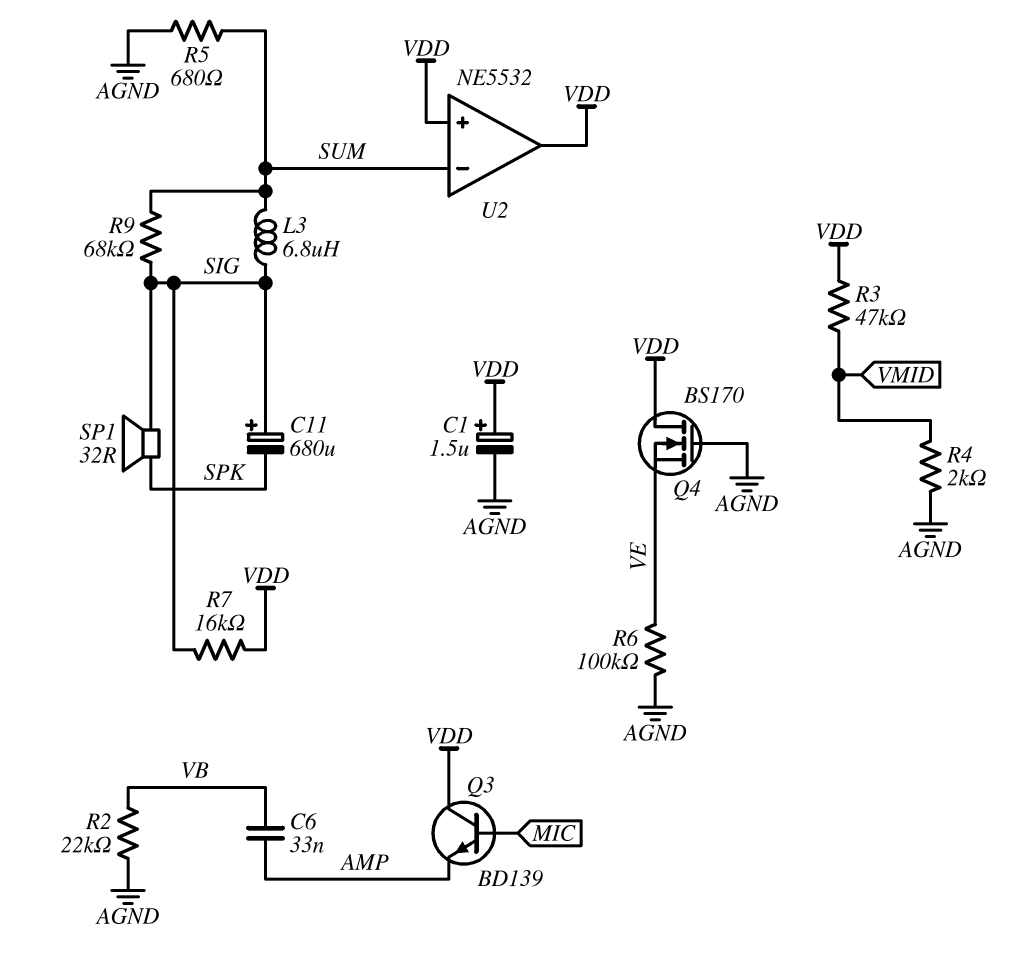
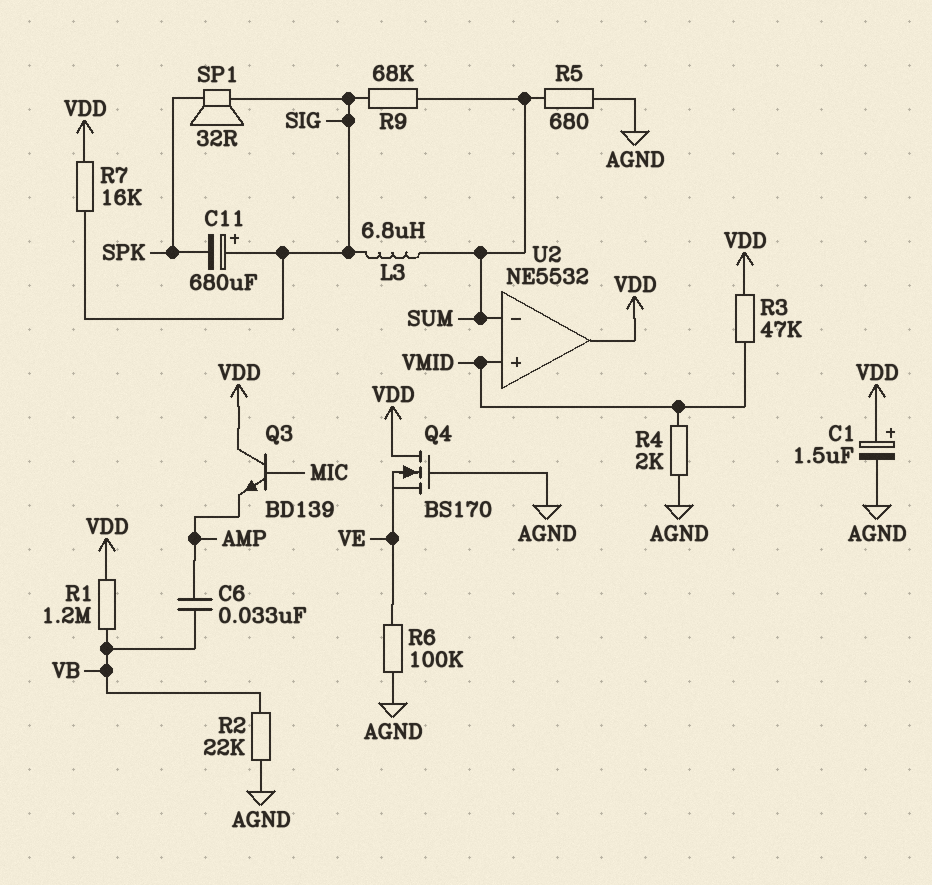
R1: none -> 1.2M (VB, VDD)
U2 pin in+: VDD -> VMID

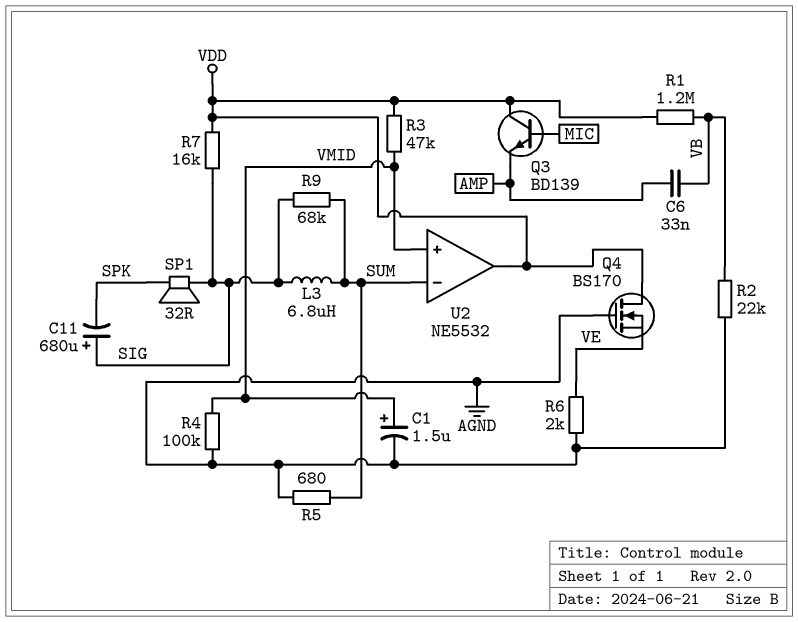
C1: 1.5uF (plus VDD, minus AGND) -> 1.5uF (plus VMID, minus AGND)
R4: 2k (AGND, VMID) -> 100k (AGND, VMID)
R6: 100k (AGND, VE) -> 2k (AGND, VE)

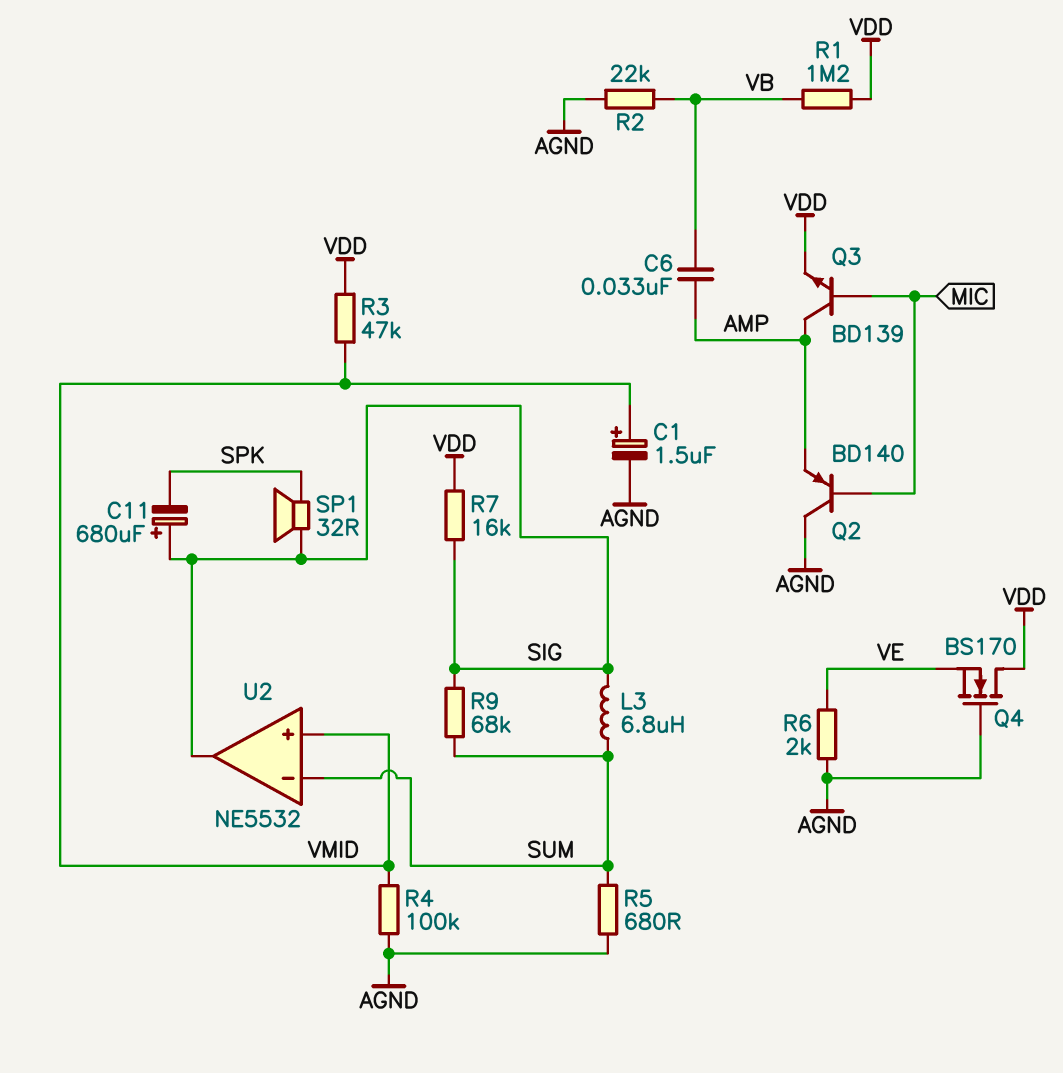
Q2: none -> PNP BD140 (B MIC, C AGND, E AMP)
Q3: NPN BD139 (B MIC, C VDD, E AMP) -> NPN BD139 (B MIC, C AMP, E VDD)
U2 pin out: VDD -> SIG

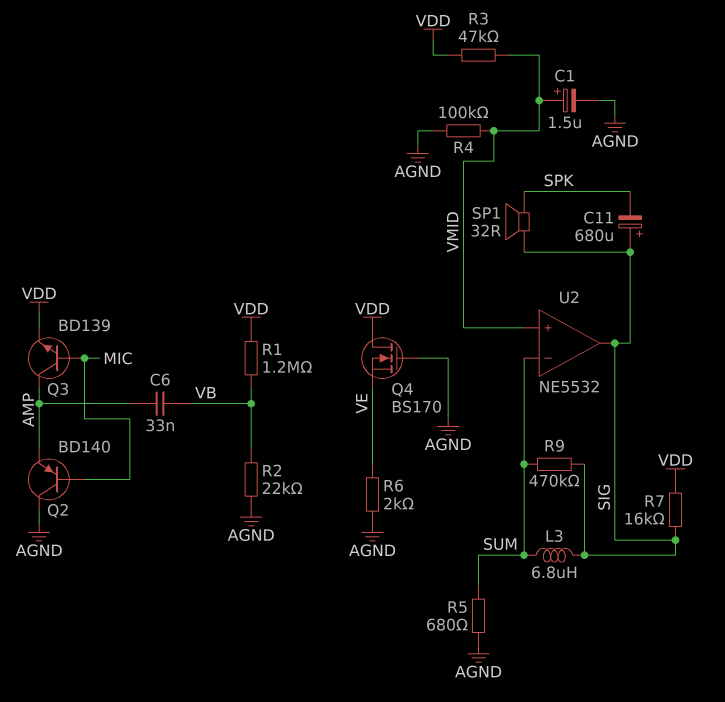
R9: 68k (SIG, SUM) -> 470k (SIG, SUM)

